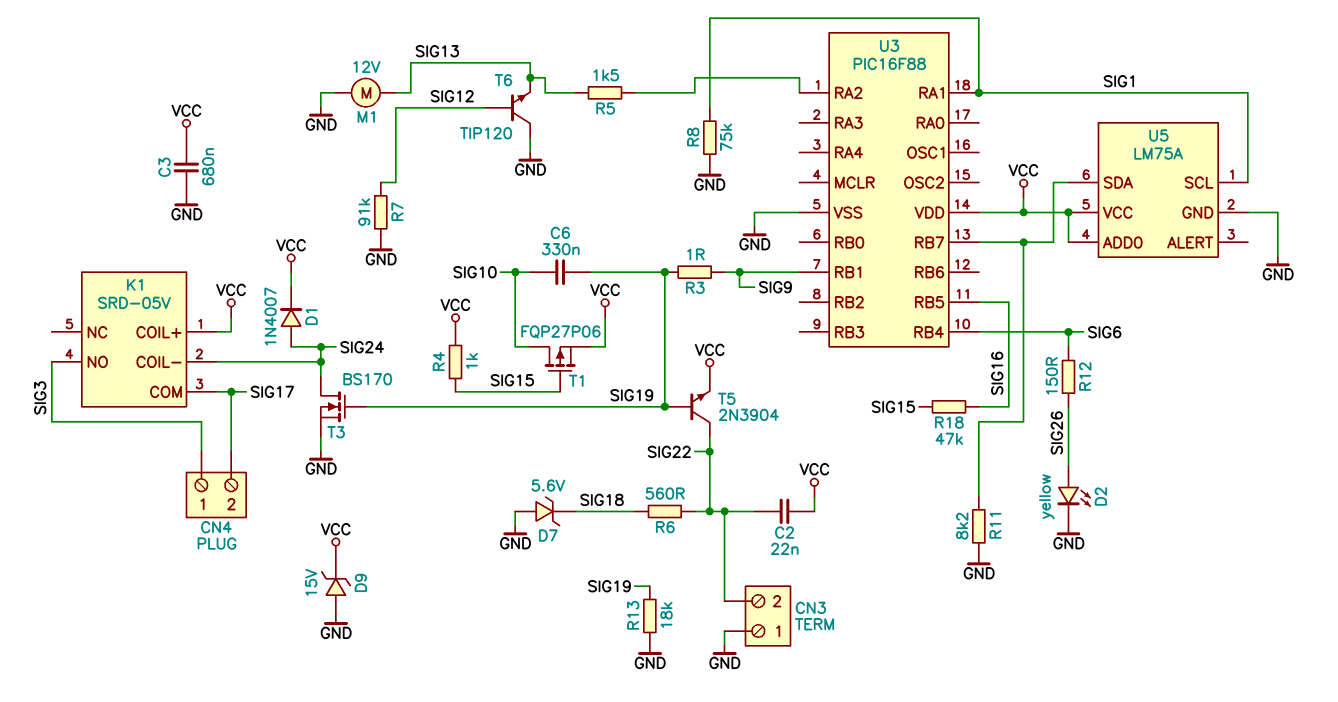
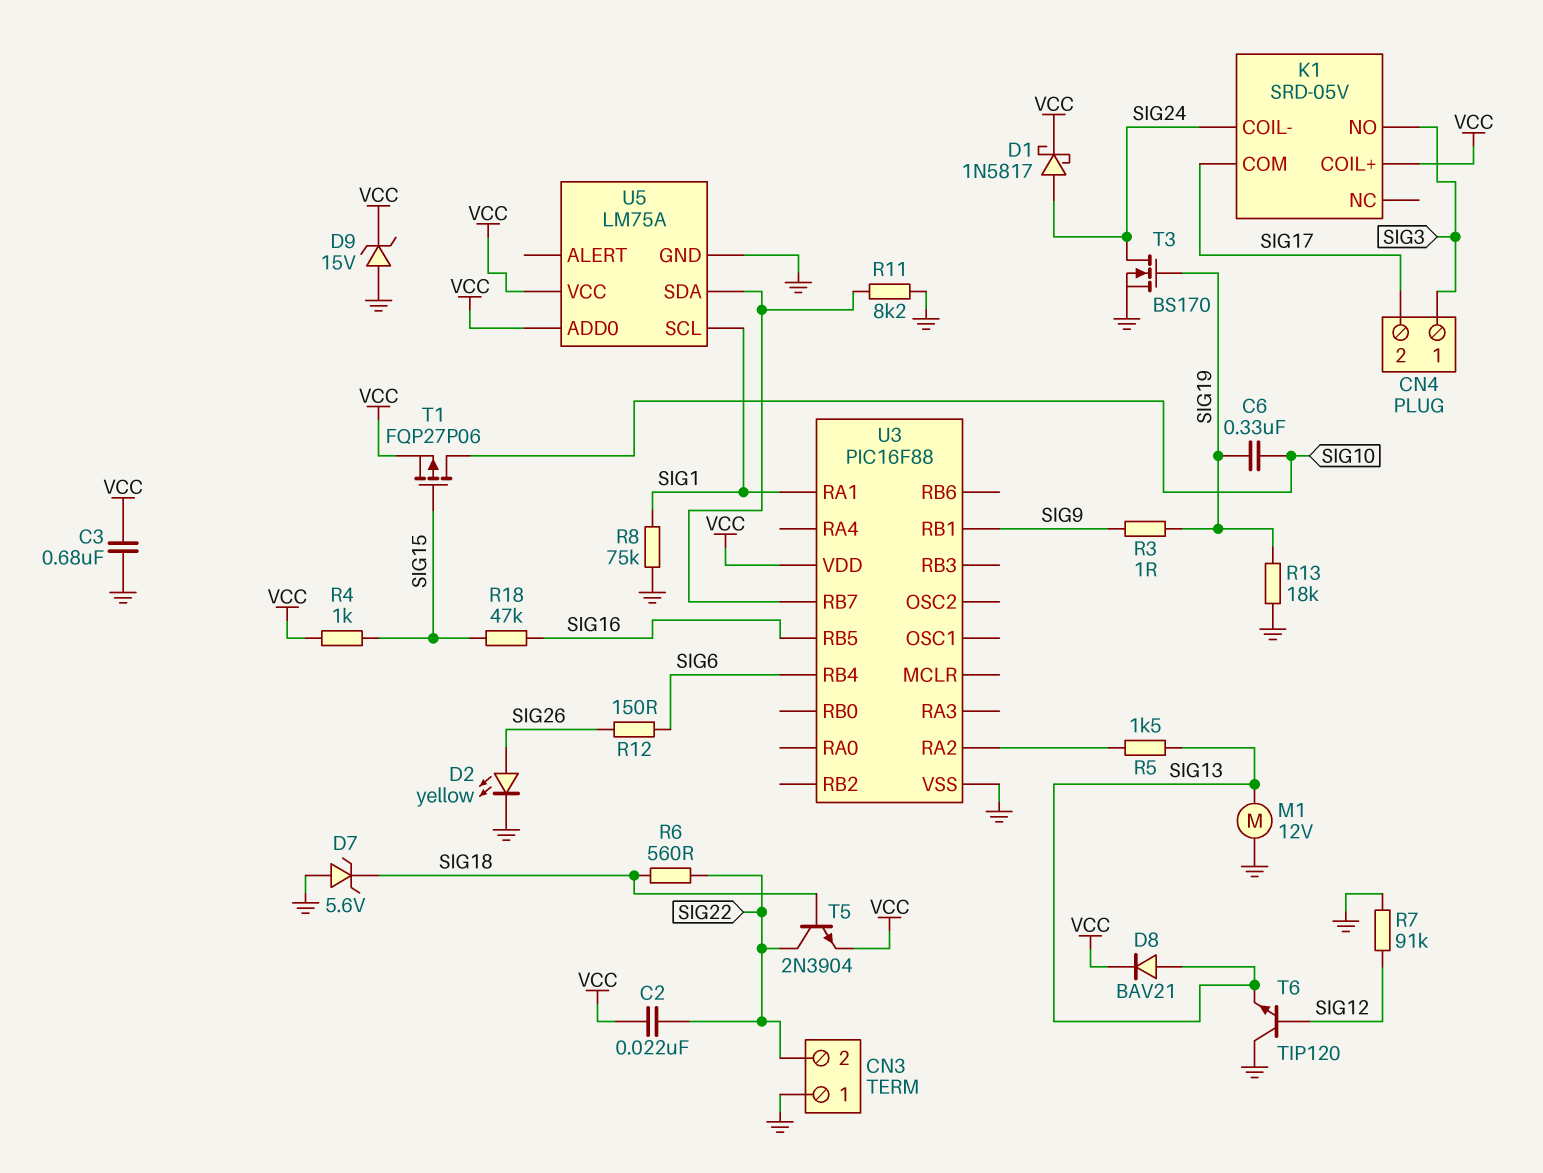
D1: diode 1N4007 (A SIG24, K VCC) -> schottky 1N5817 (A SIG24, K VCC)
D8: none -> diode BAV21 (A SIG13, K VCC)
T5: NPN 2N3904 (B SIG19, C SIG22, E VCC) -> NPN 2N3904 (B SIG18, C SIG22, E VCC)

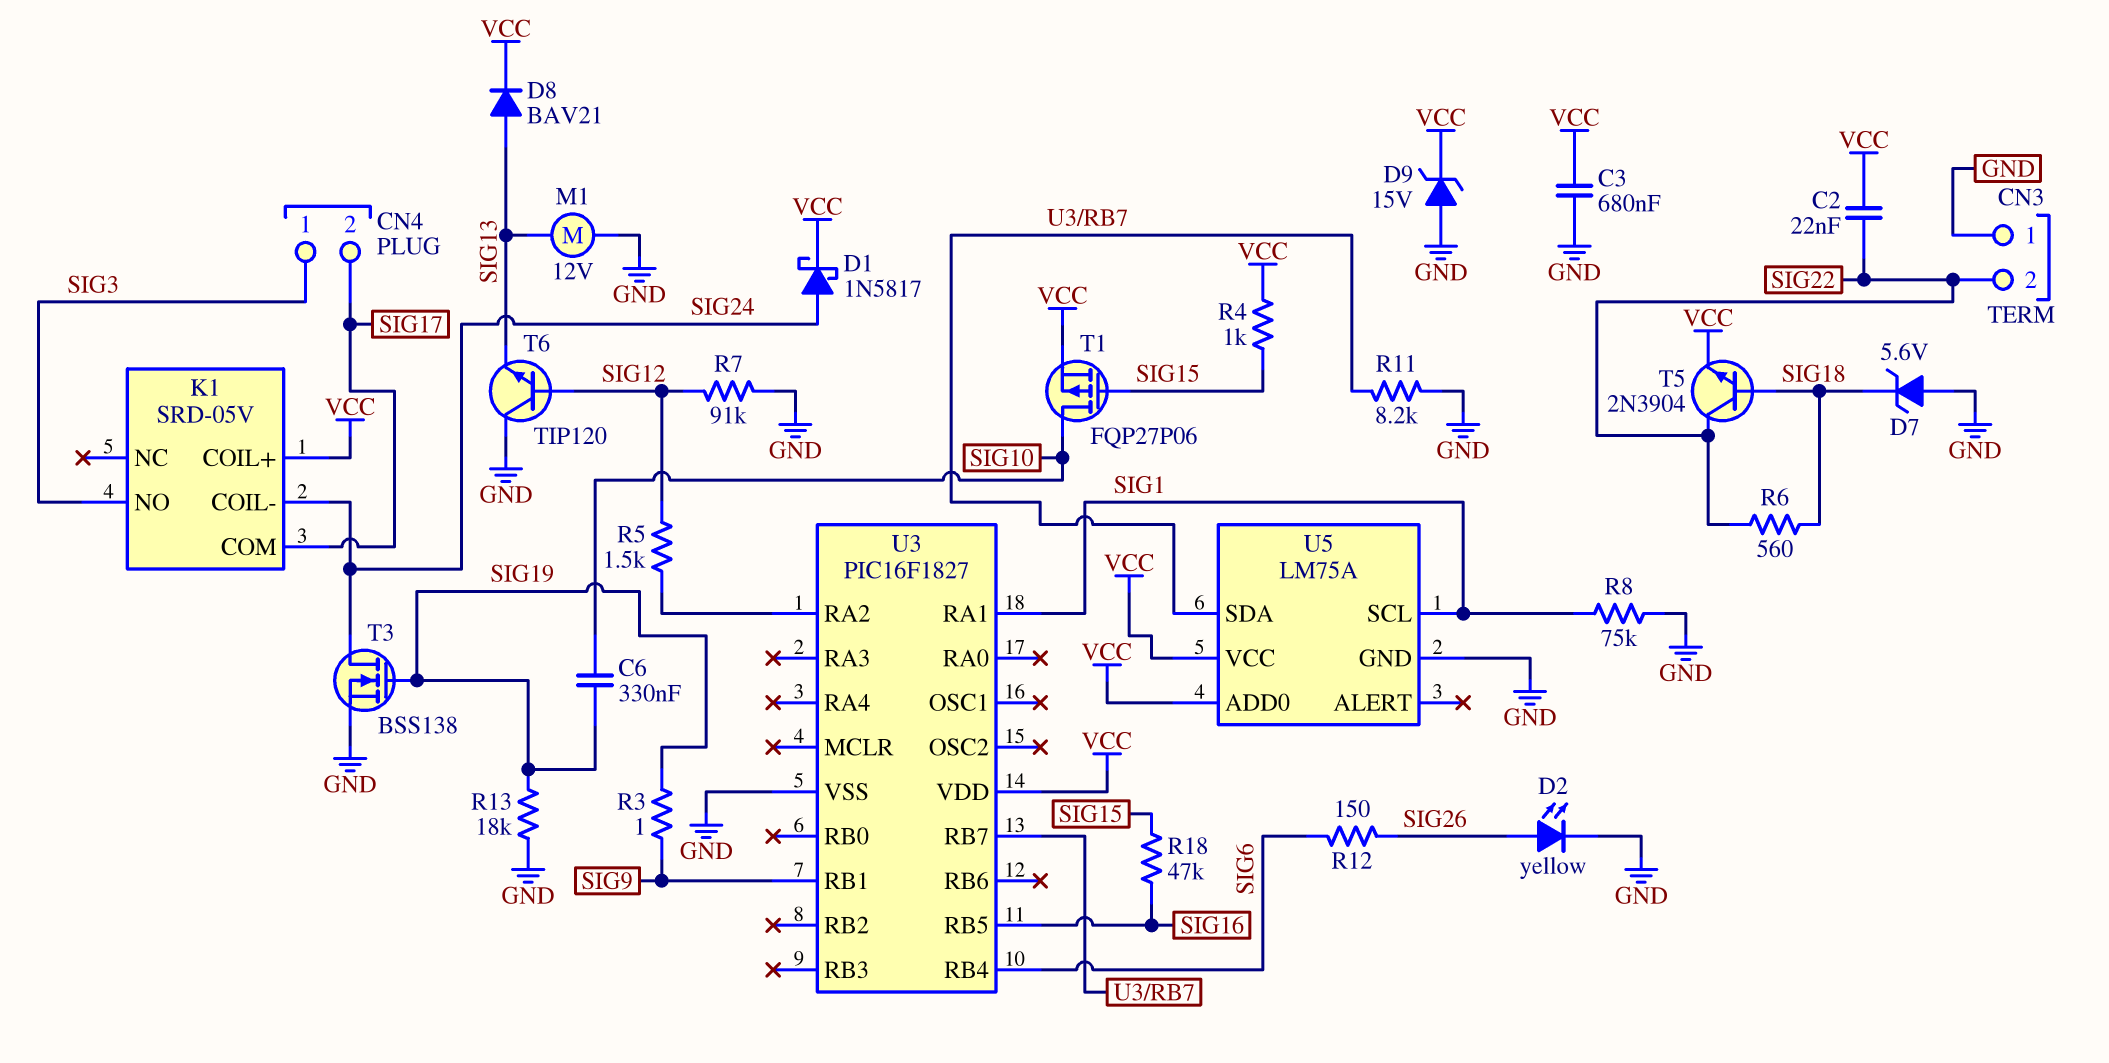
R5: 1.5k (SIG13, U3/RA2) -> 1.5k (SIG12, U3/RA2)
T3: NMOS BS170 (G SIG19, D SIG24, S GND) -> NMOS BSS138 (G SIG19, D SIG24, S GND)
U3: PIC16F88 -> PIC16F1827

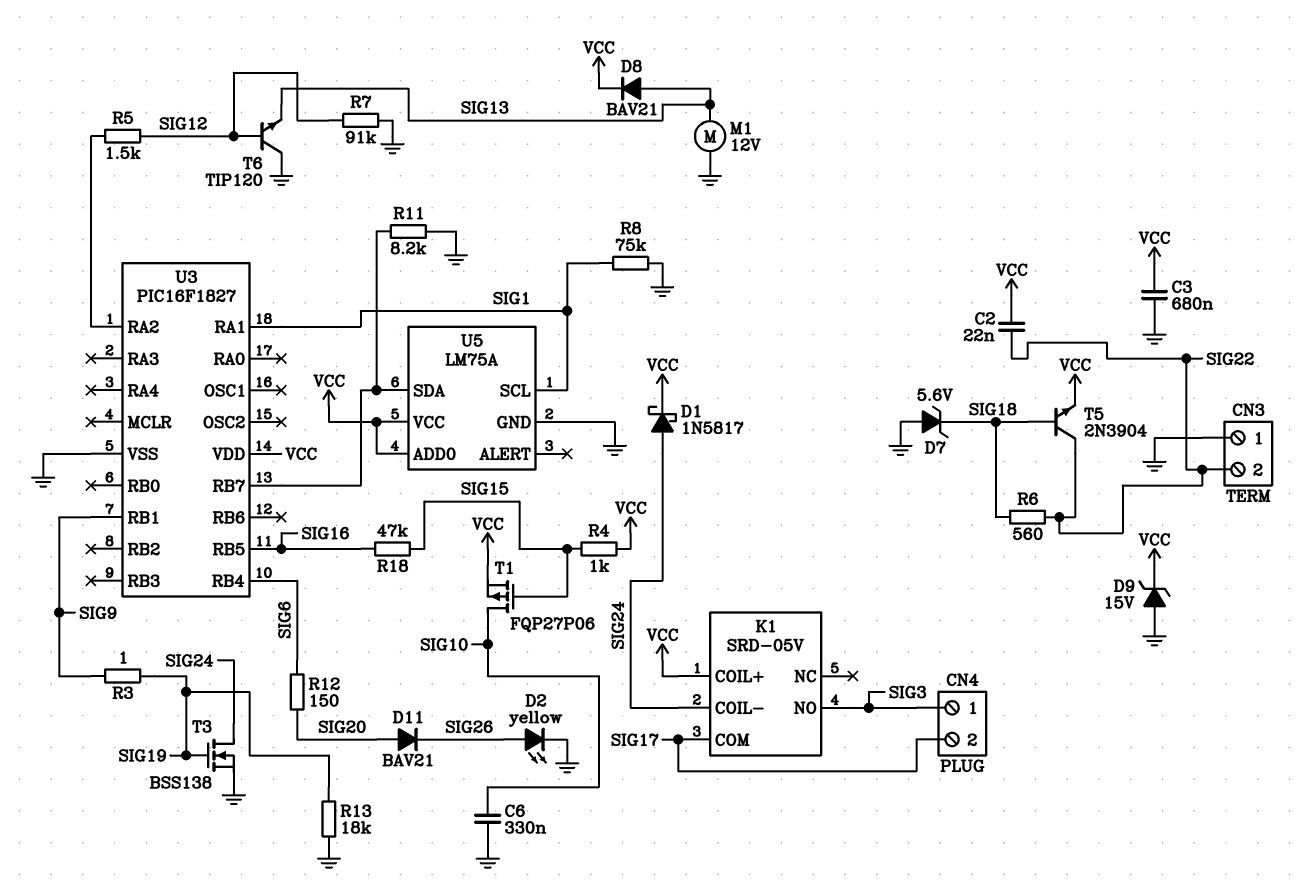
C6: 330nF (SIG10, SIG19) -> 330nF (GND, SIG10)
D11: none -> diode BAV21 (A SIG20, K SIG26)
R12: 150 (SIG6, SIG26) -> 150 (SIG6, SIG20)

